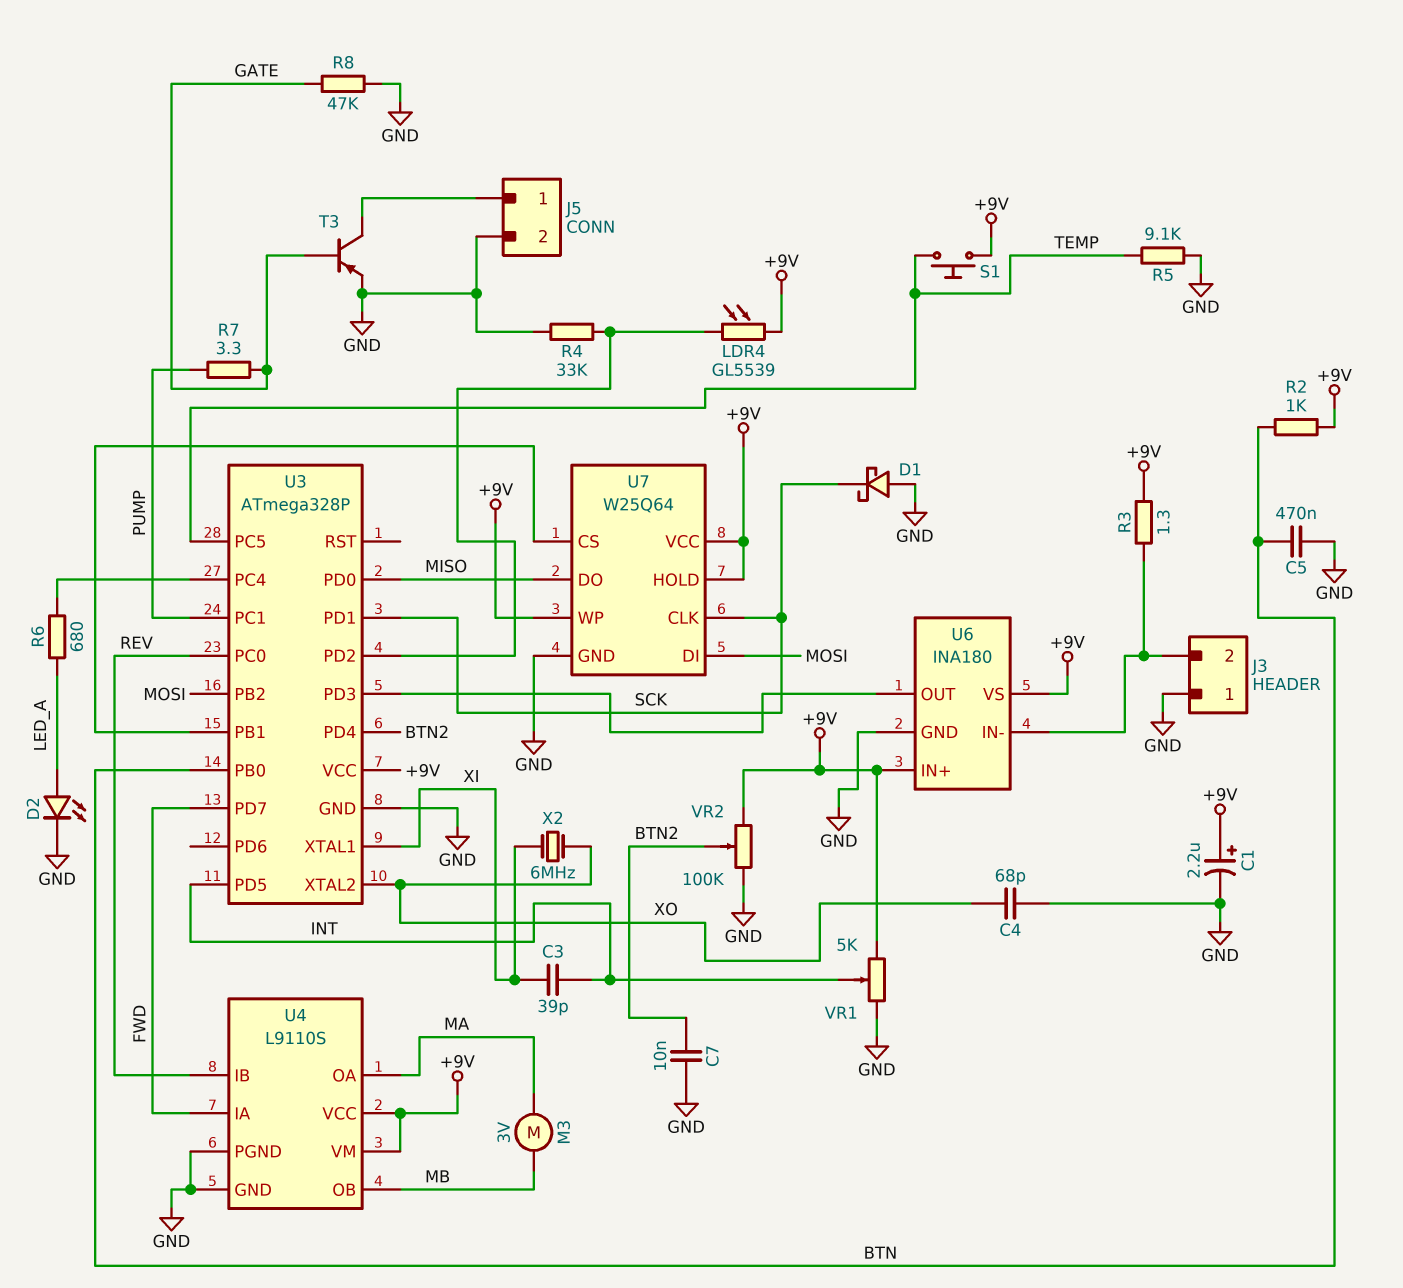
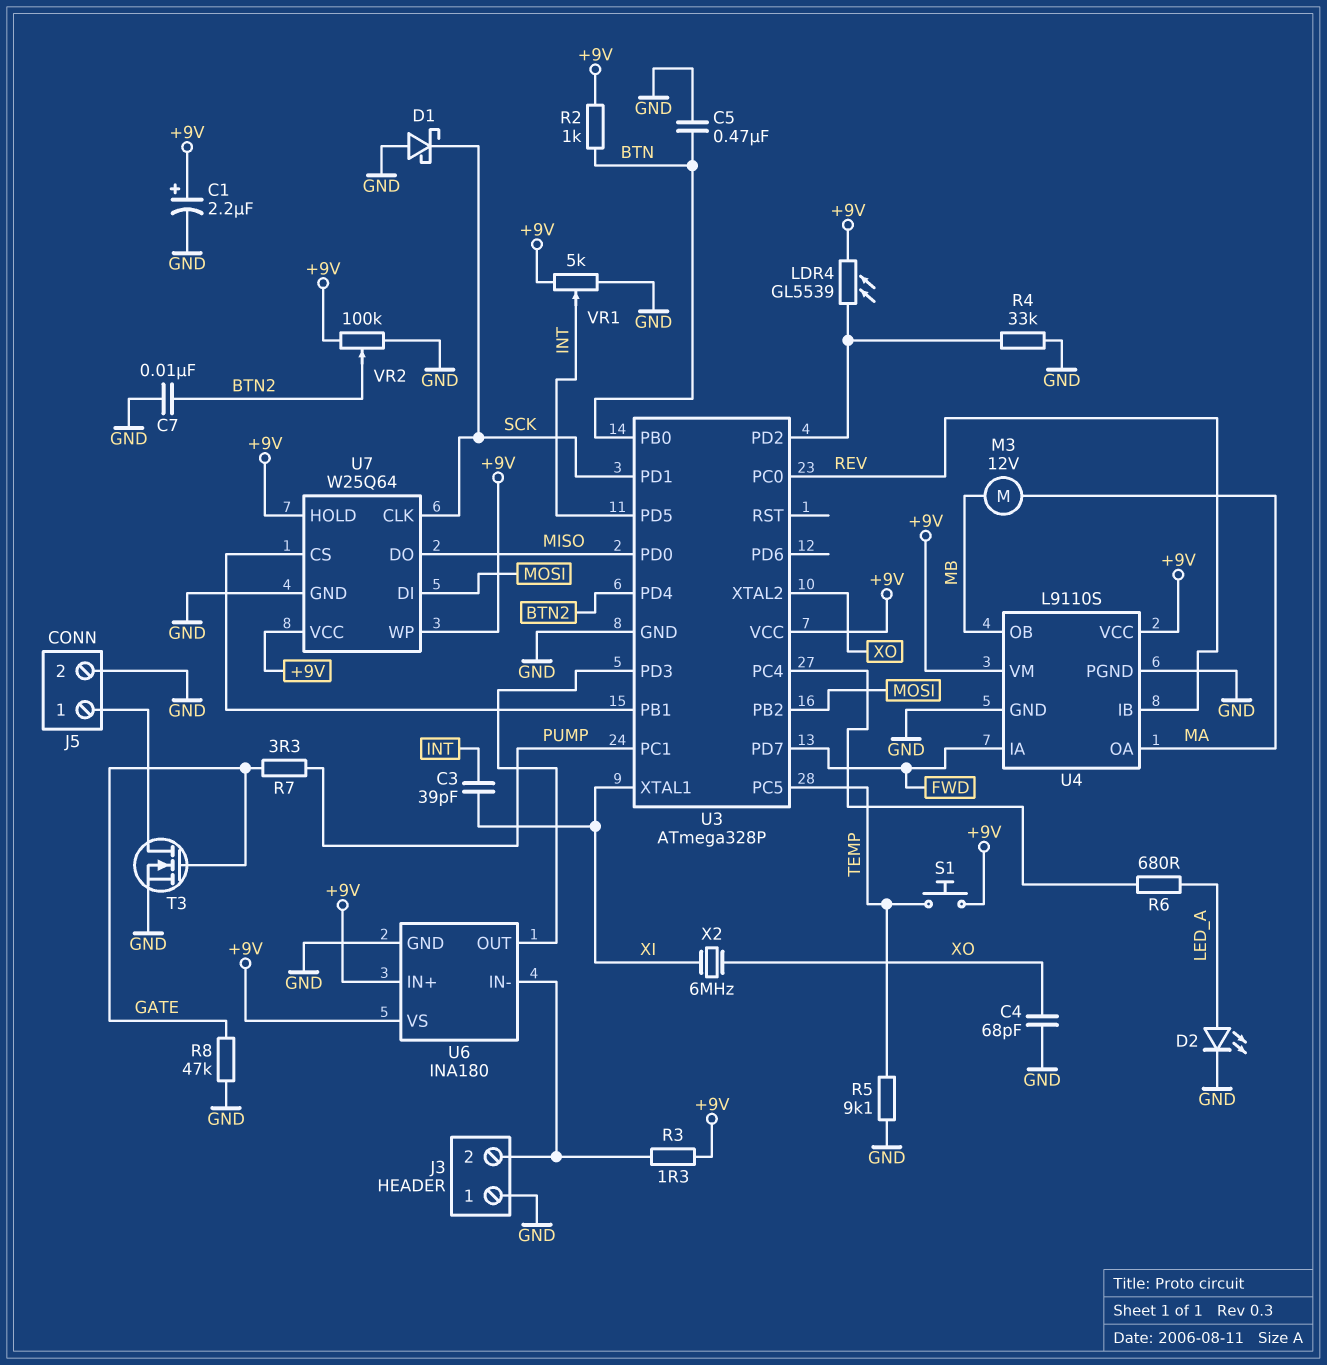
M3: motor 3V (MA, MB) -> motor 12V (MA, MB)
T3: PNP (B GATE, C J5/1, E GND) -> NMOS (G GATE, D J5/1, S GND)

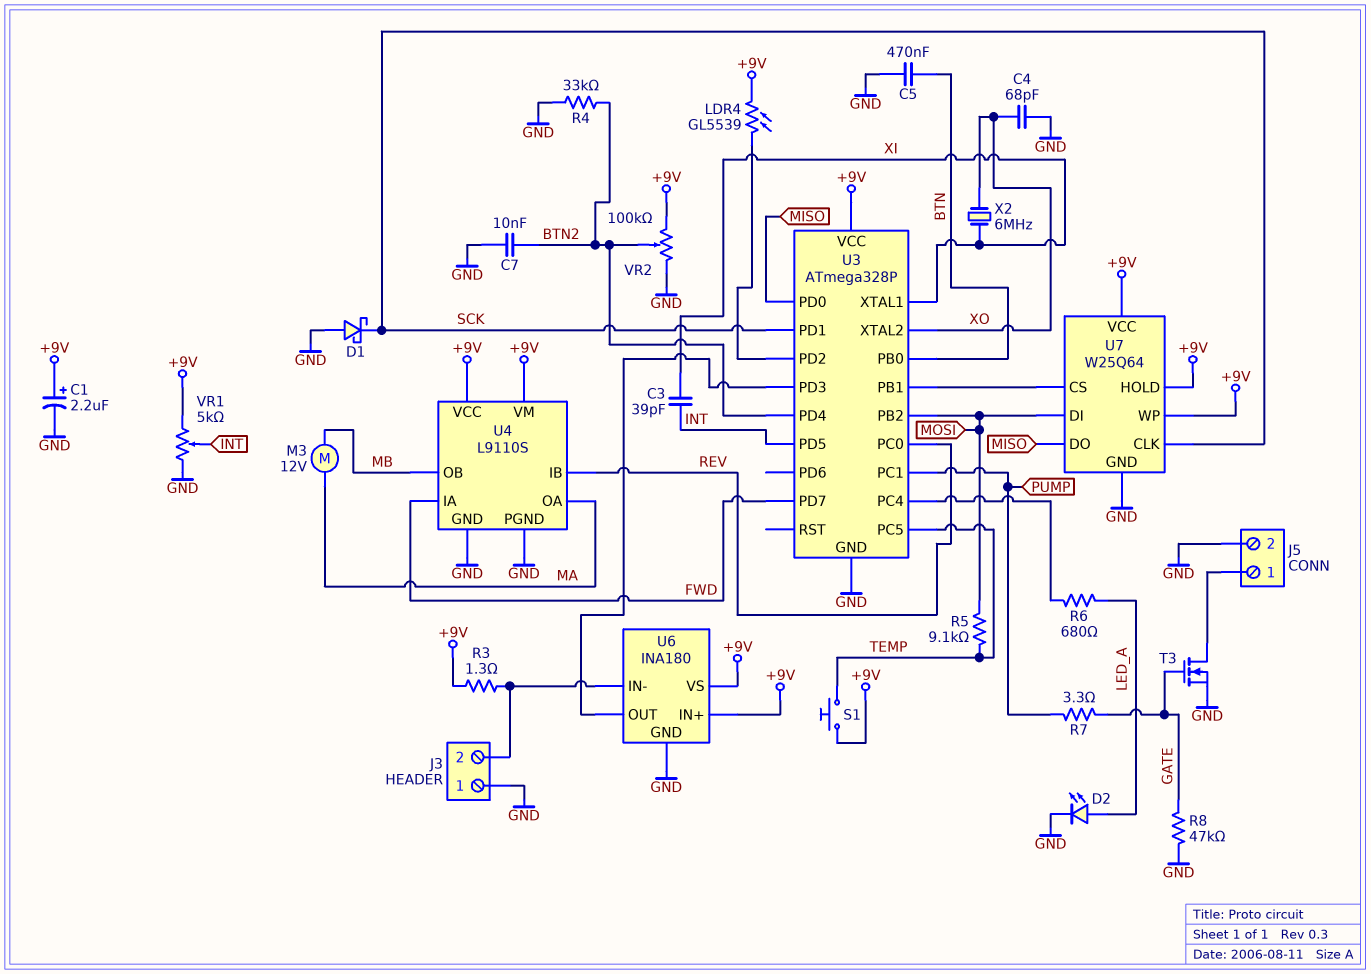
R2: 1k (+9V, BTN) -> none
R4: 33k (GND, U3/PD2) -> 33k (BTN2, GND)
R5: 9.1k (GND, TEMP) -> 9.1k (MOSI, TEMP)

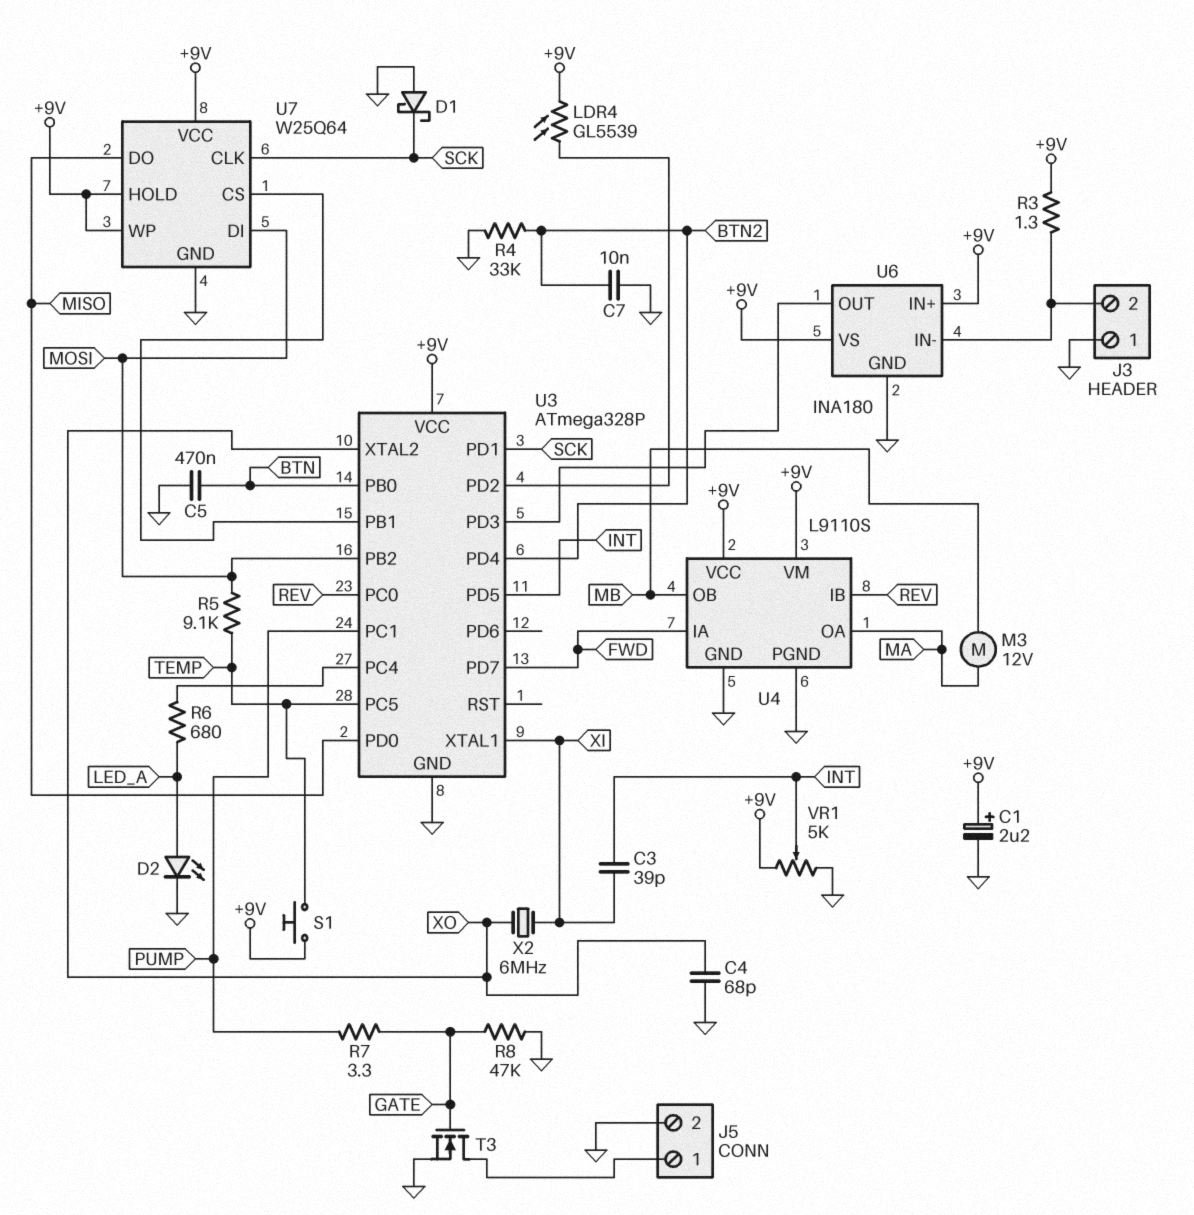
VR2: 100k (+9V, GND, wiper BTN2) -> none

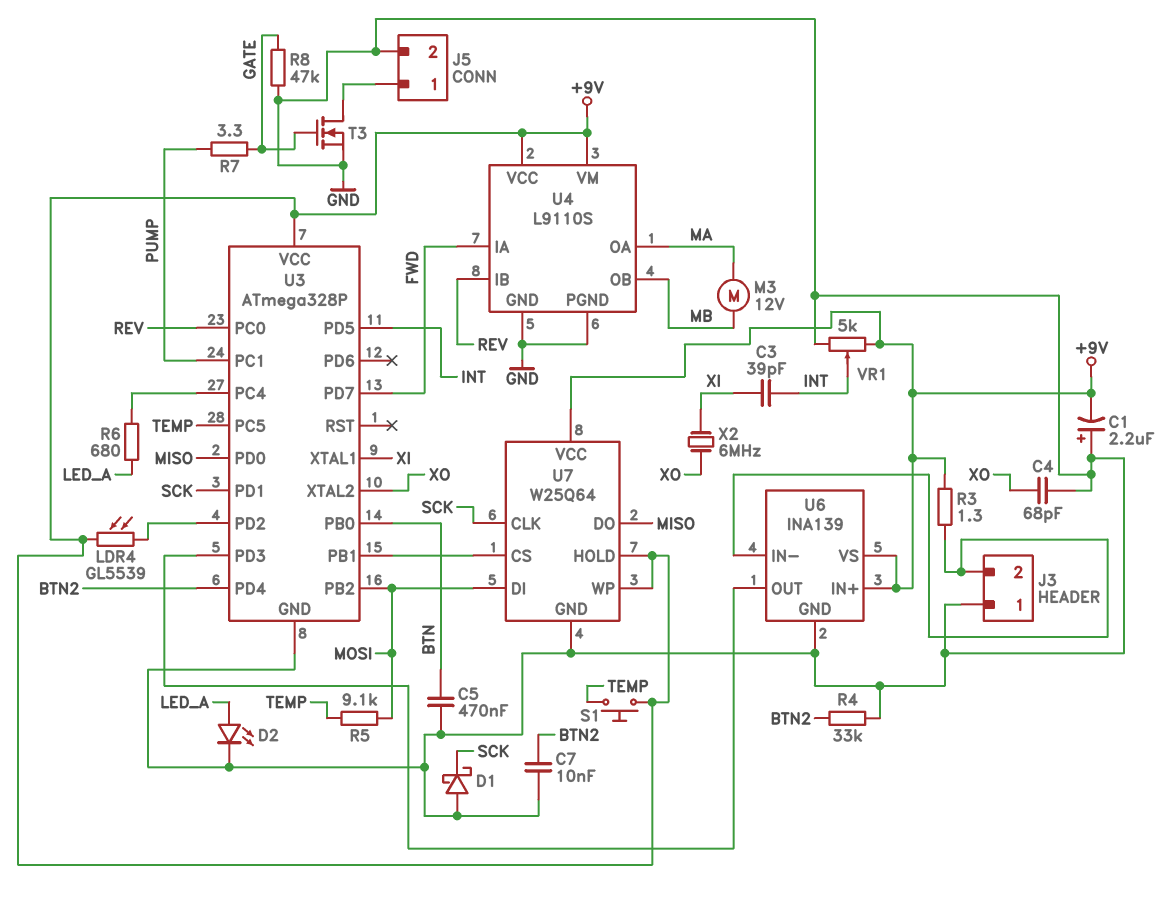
C1: 2.2uF (plus +9V, minus GND) -> 2.2uF (plus GND, minus +9V)
U6: INA180 -> INA139

